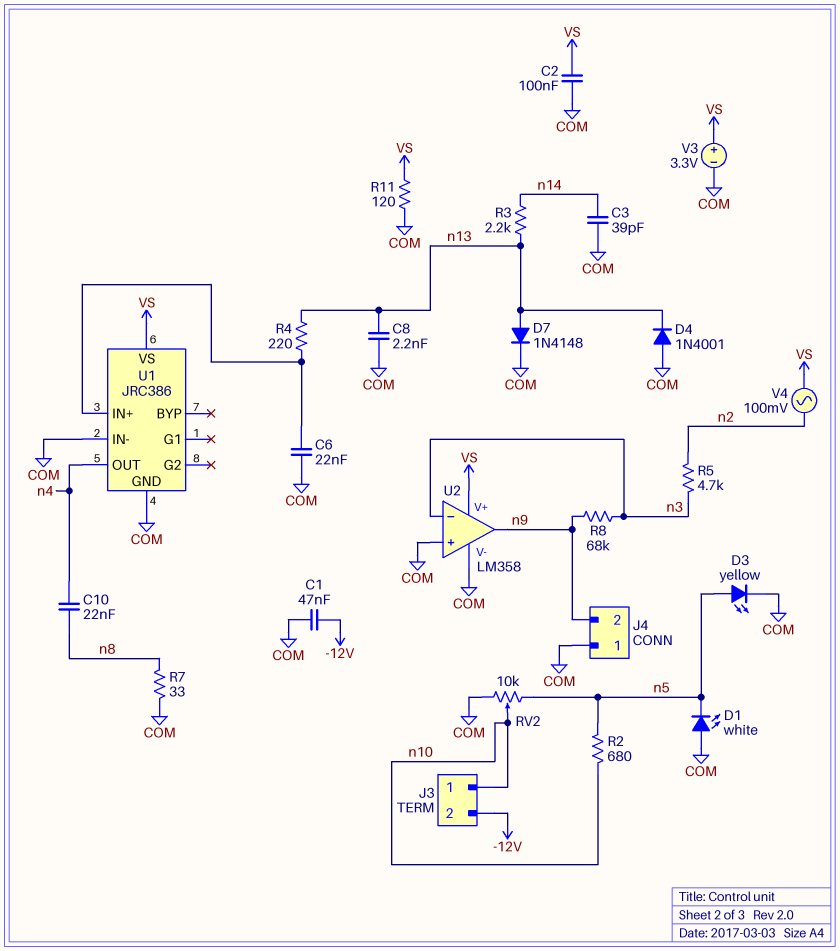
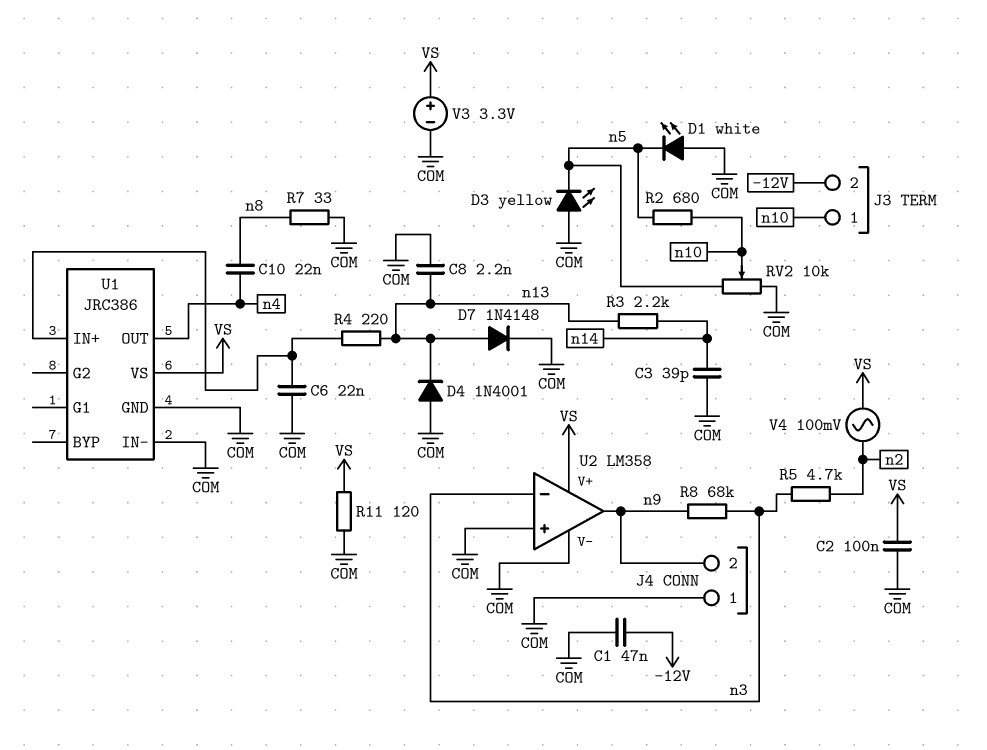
D3: LED yellow (A n5, K COM) -> LED yellow (A COM, K n5)

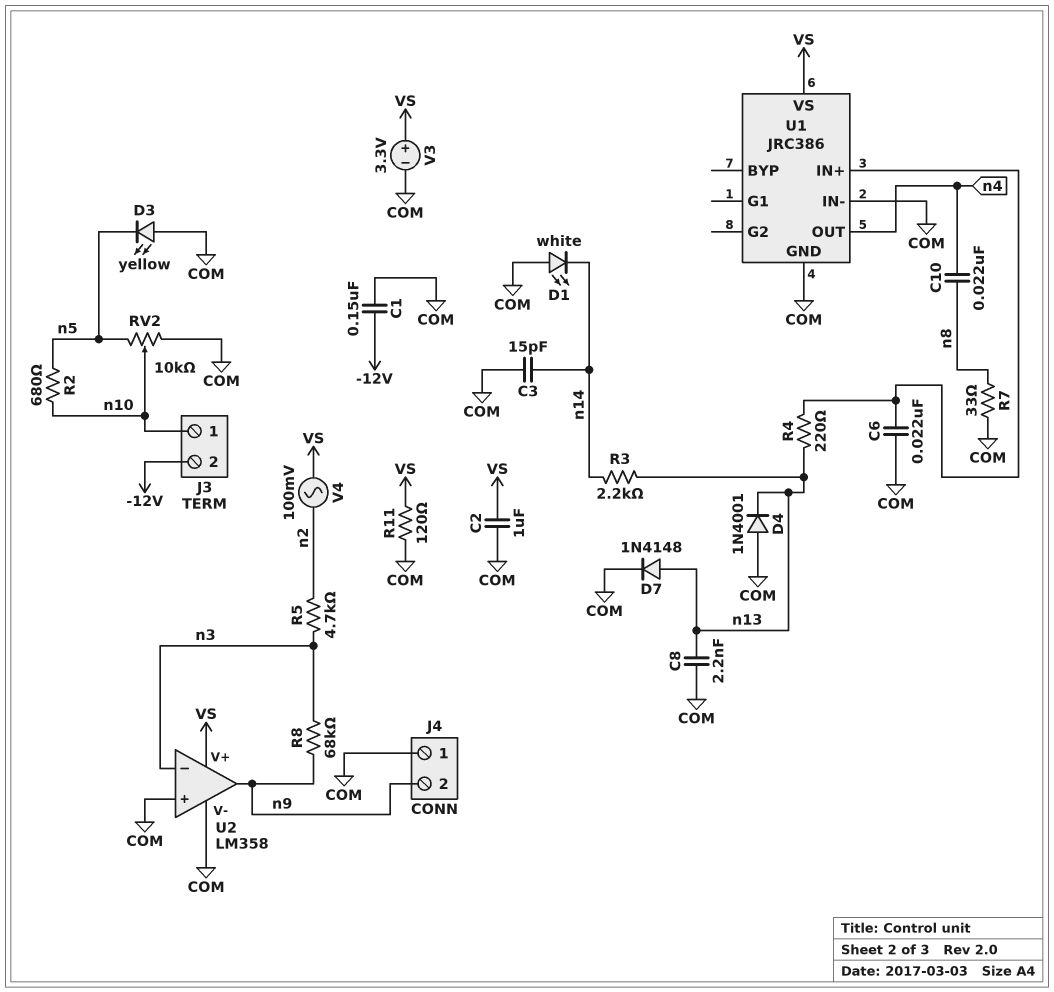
C1: 47nF (-12V, COM) -> 150nF (-12V, COM)
C2: 100nF (COM, VS) -> 1uF (COM, VS)
C3: 39pF (COM, n14) -> 15pF (COM, n14)
D1: LED white (A COM, K n5) -> LED white (A COM, K n14)

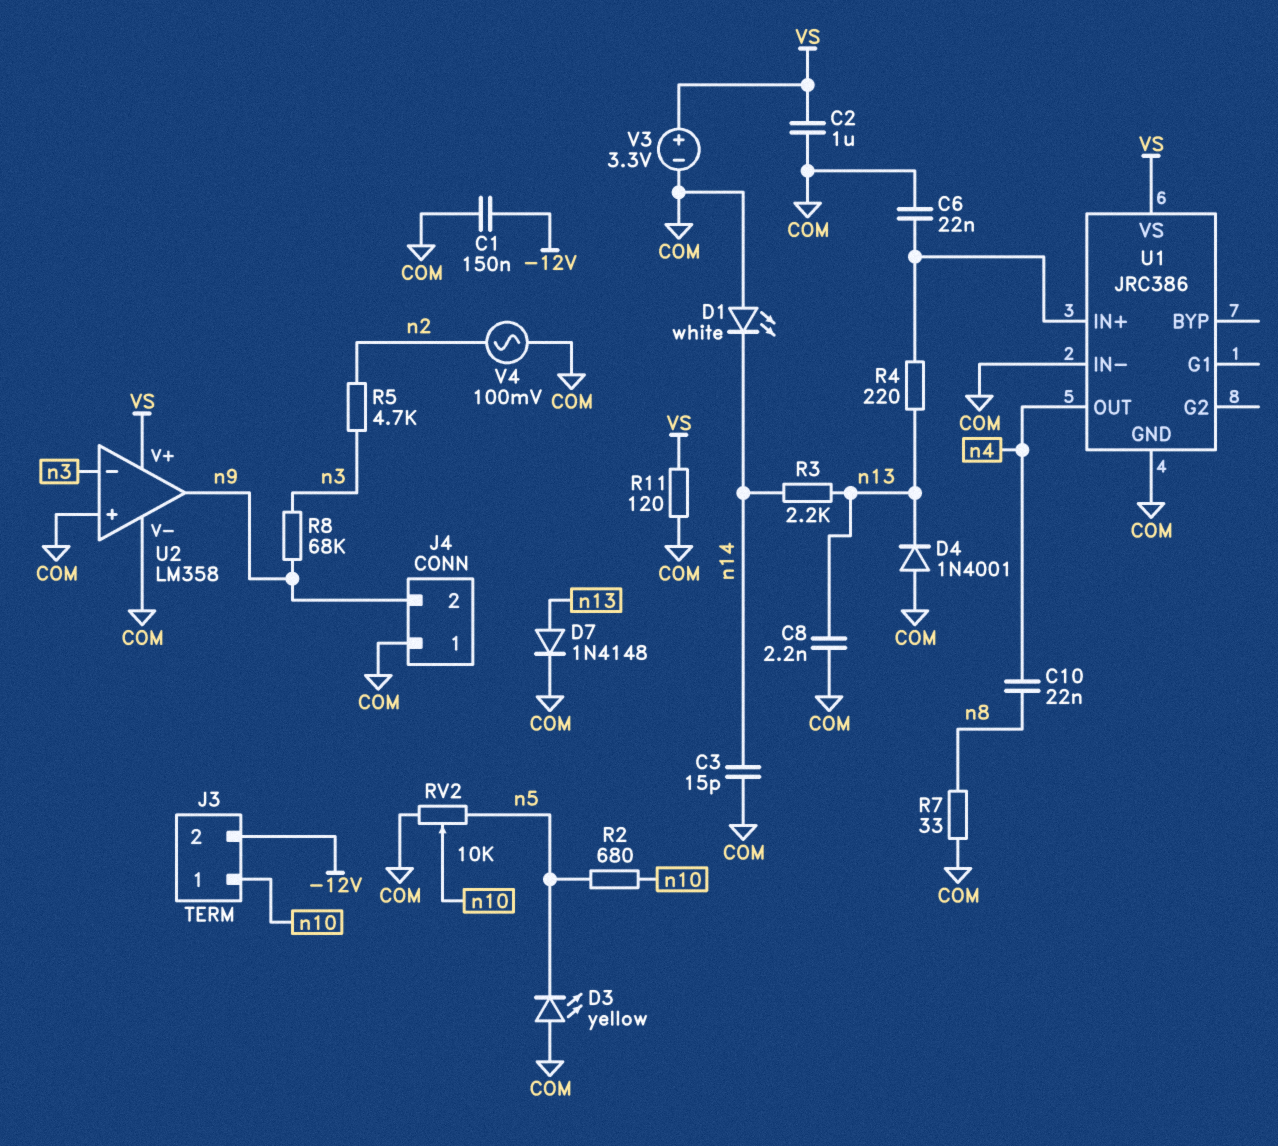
V4: AC 100mV (VS, n2) -> AC 100mV (COM, n2)

